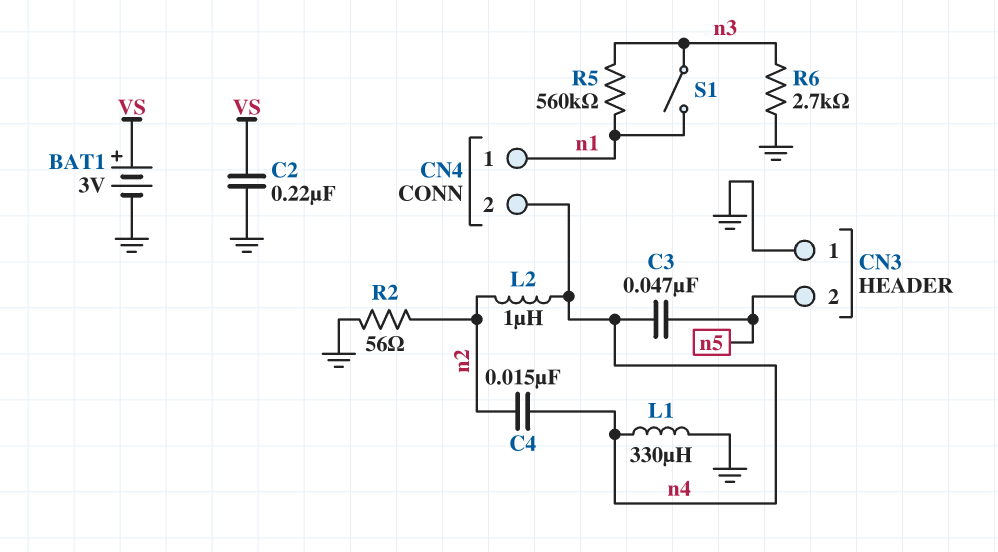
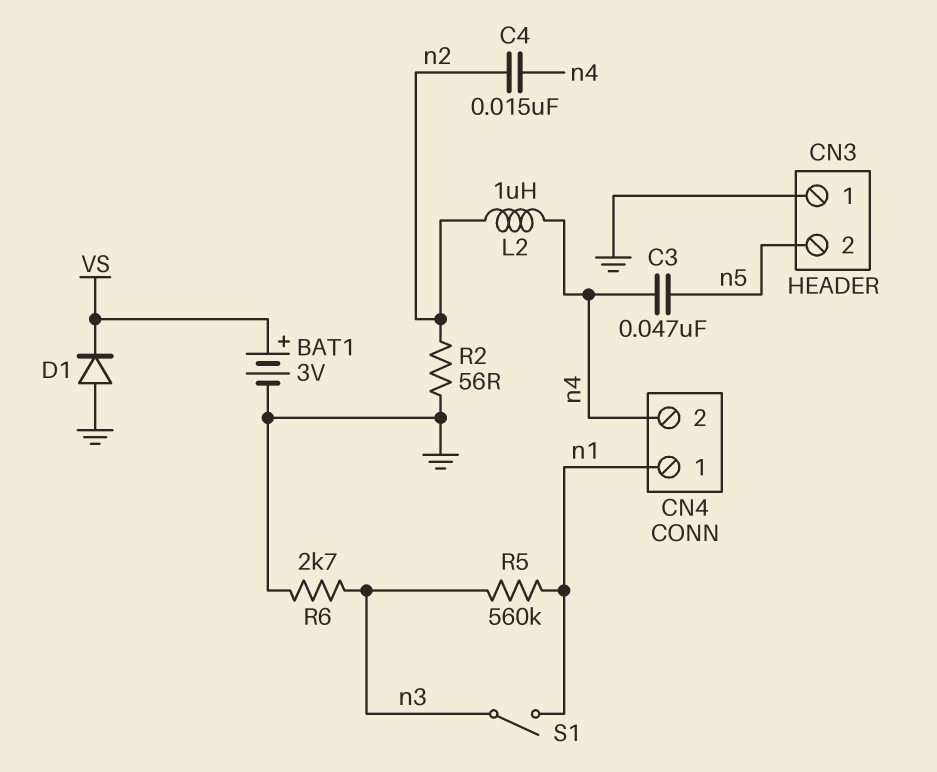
C2: 220nF (GND, VS) -> none
D1: none -> diode (A GND, K VS)
L1: 330uH (GND, n4) -> none

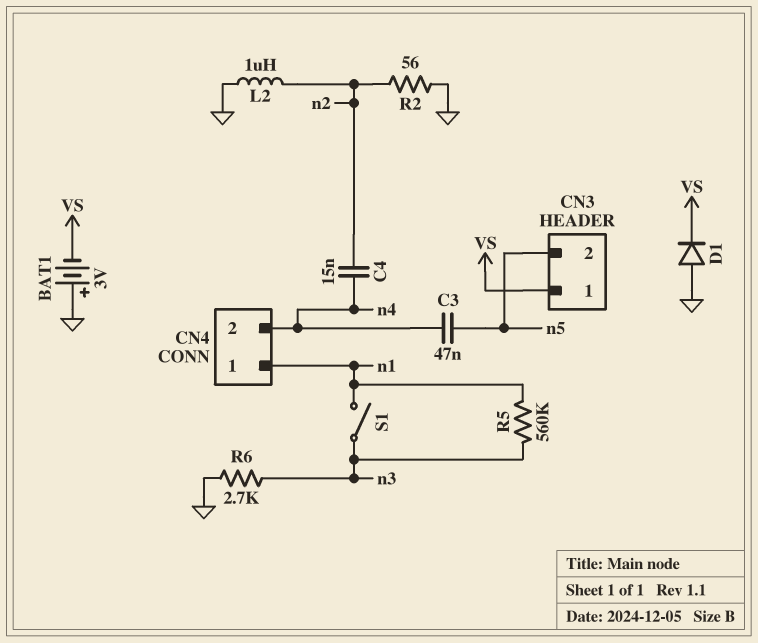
BAT1: 3V (plus VS, minus GND) -> 3V (plus GND, minus VS)
CN3 pin 1: GND -> VS
L2: 1uH (n2, n4) -> 1uH (GND, n2)

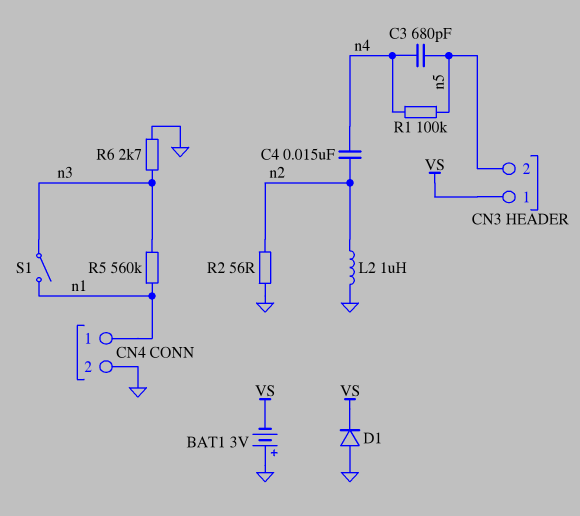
C3: 47nF (n4, n5) -> 680pF (n4, n5)
CN4 pin 2: n4 -> GND
R1: none -> 100k (n4, n5)

